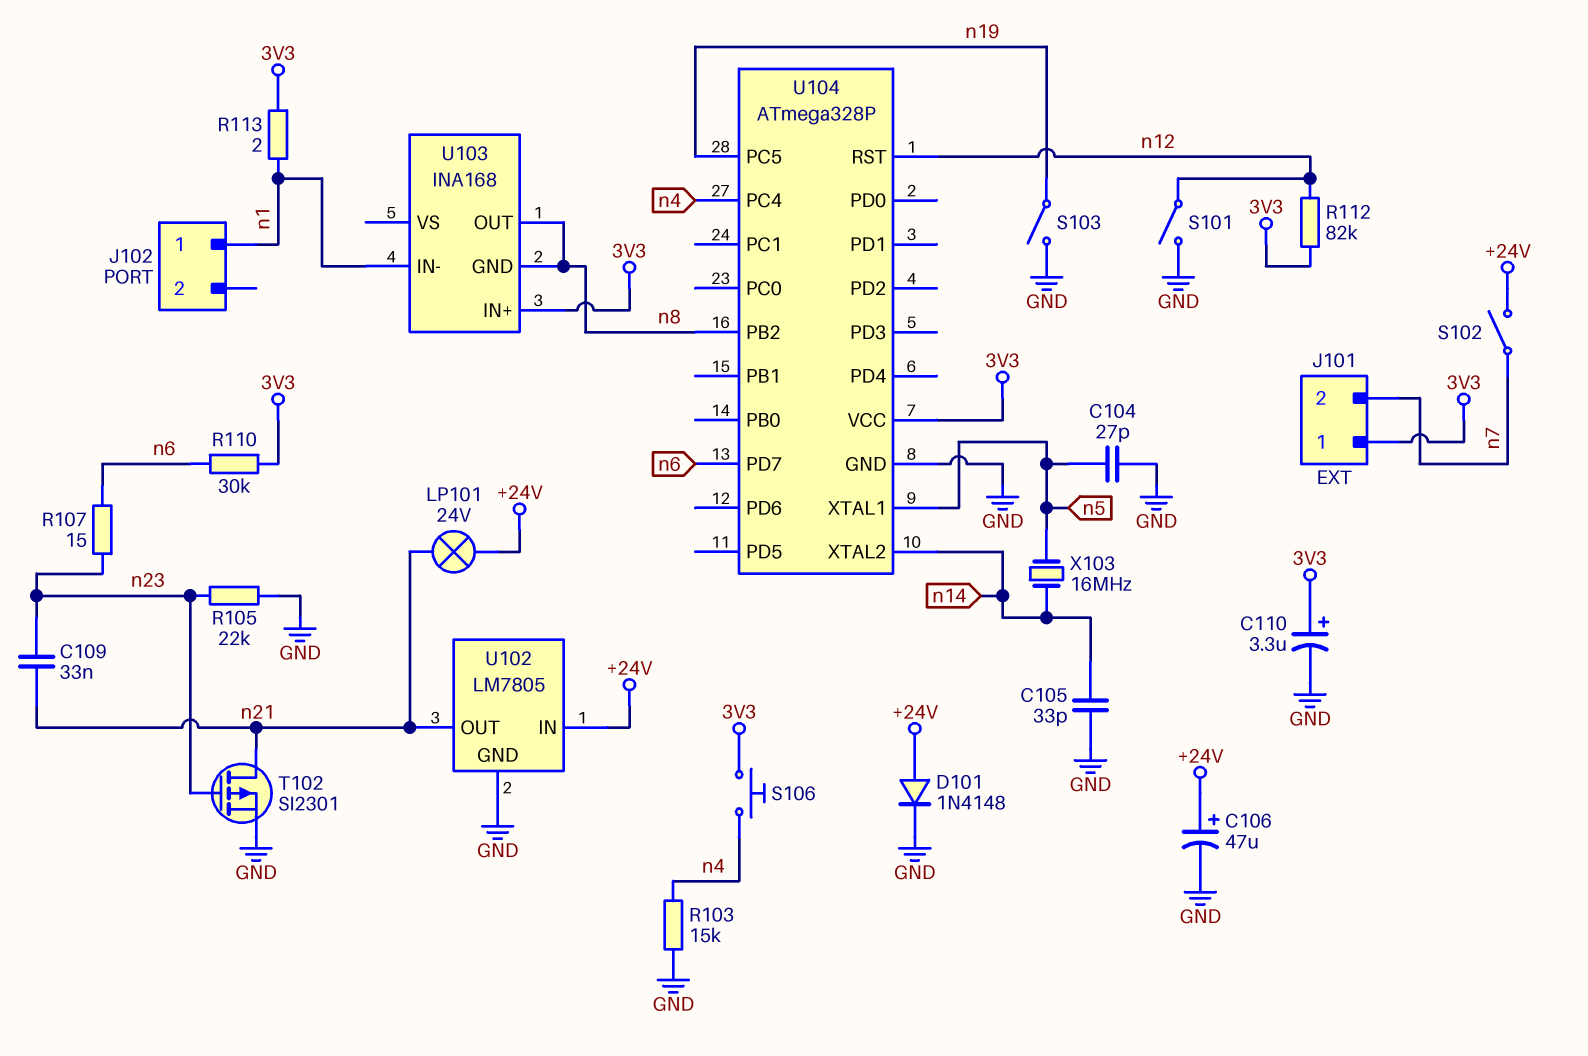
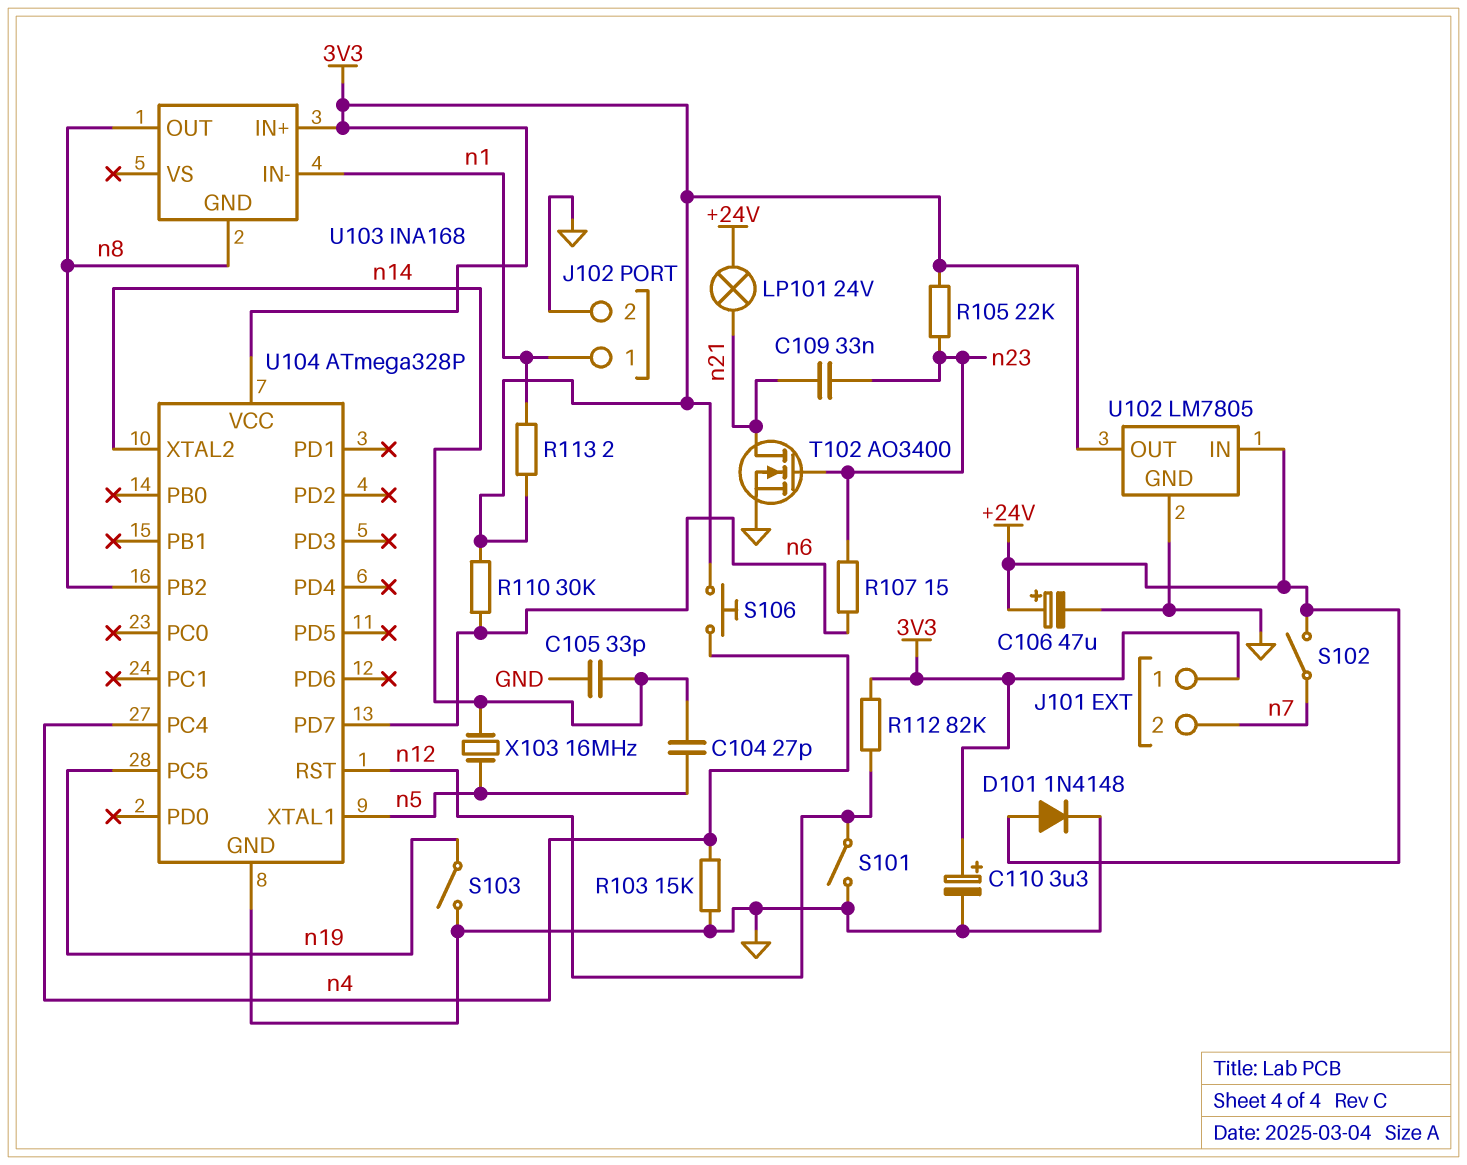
C104: 27pF (GND, n5) -> 27pF (n5, n14)
J102 pin 2: none -> GND
R105: 22k (GND, n23) -> 22k (3V3, n23)
T102: PMOS SI2301 (G n23, D n21, S GND) -> NMOS AO3400 (G n23, D n21, S GND)
U102 pin OUT: n21 -> 3V3

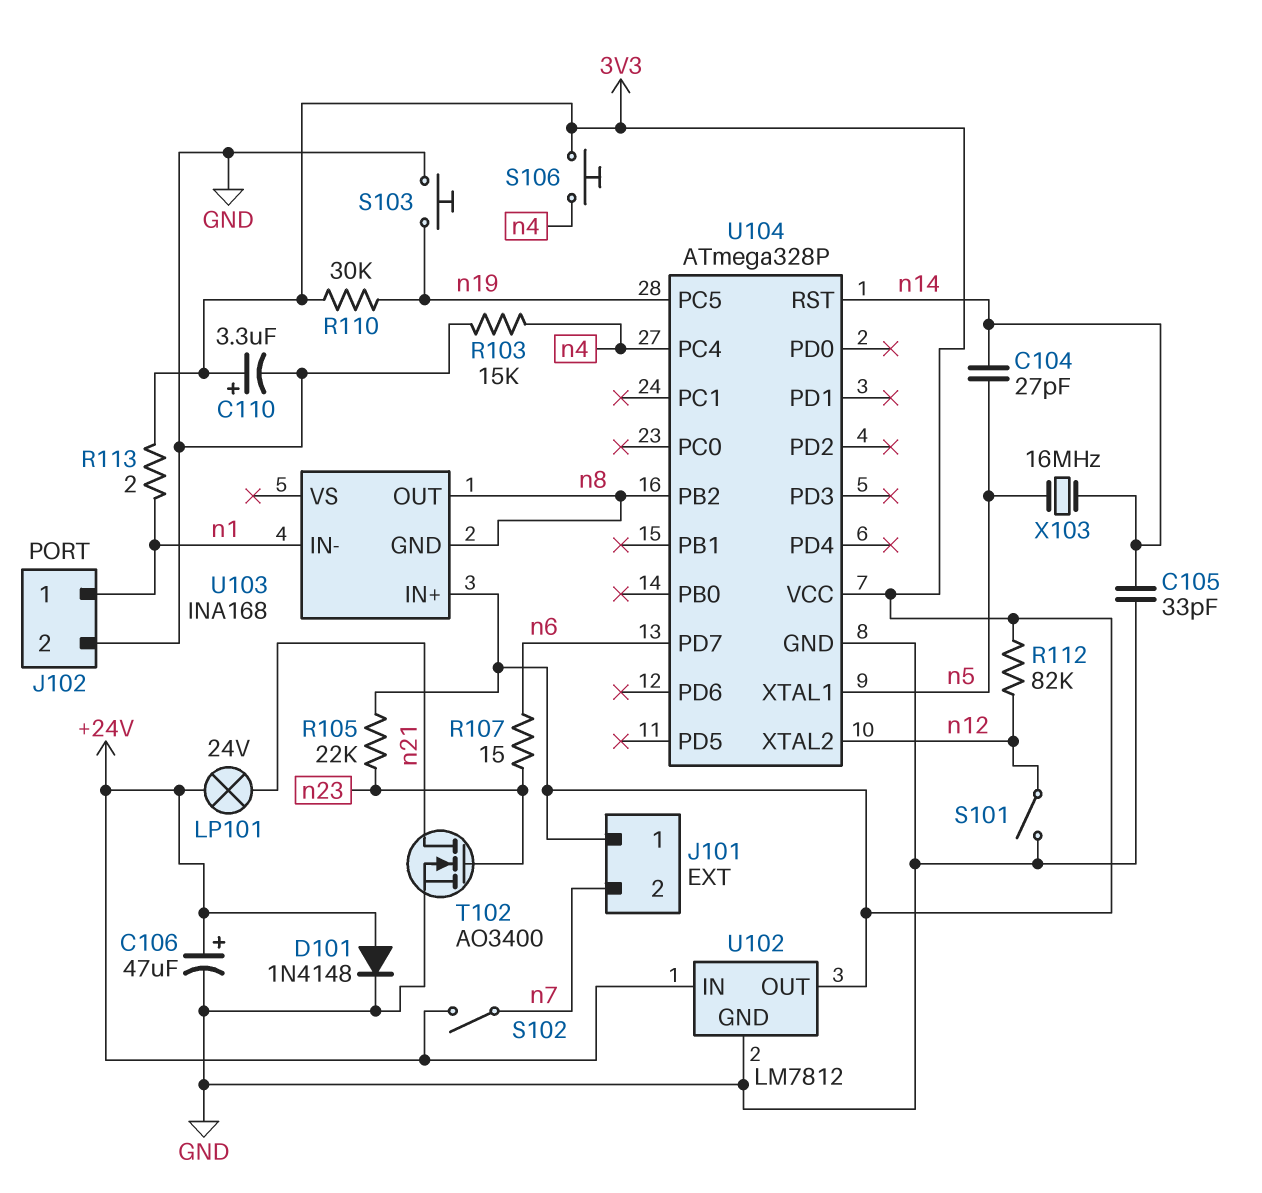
C109: 33nF (n21, n23) -> none
R110: 30k (3V3, n6) -> 30k (3V3, n19)
S103: switch (GND, n19) -> button (GND, n19)
U102: LM7805 -> LM7812
U104 pin RST: n12 -> n14
U104 pin XTAL2: n14 -> n12

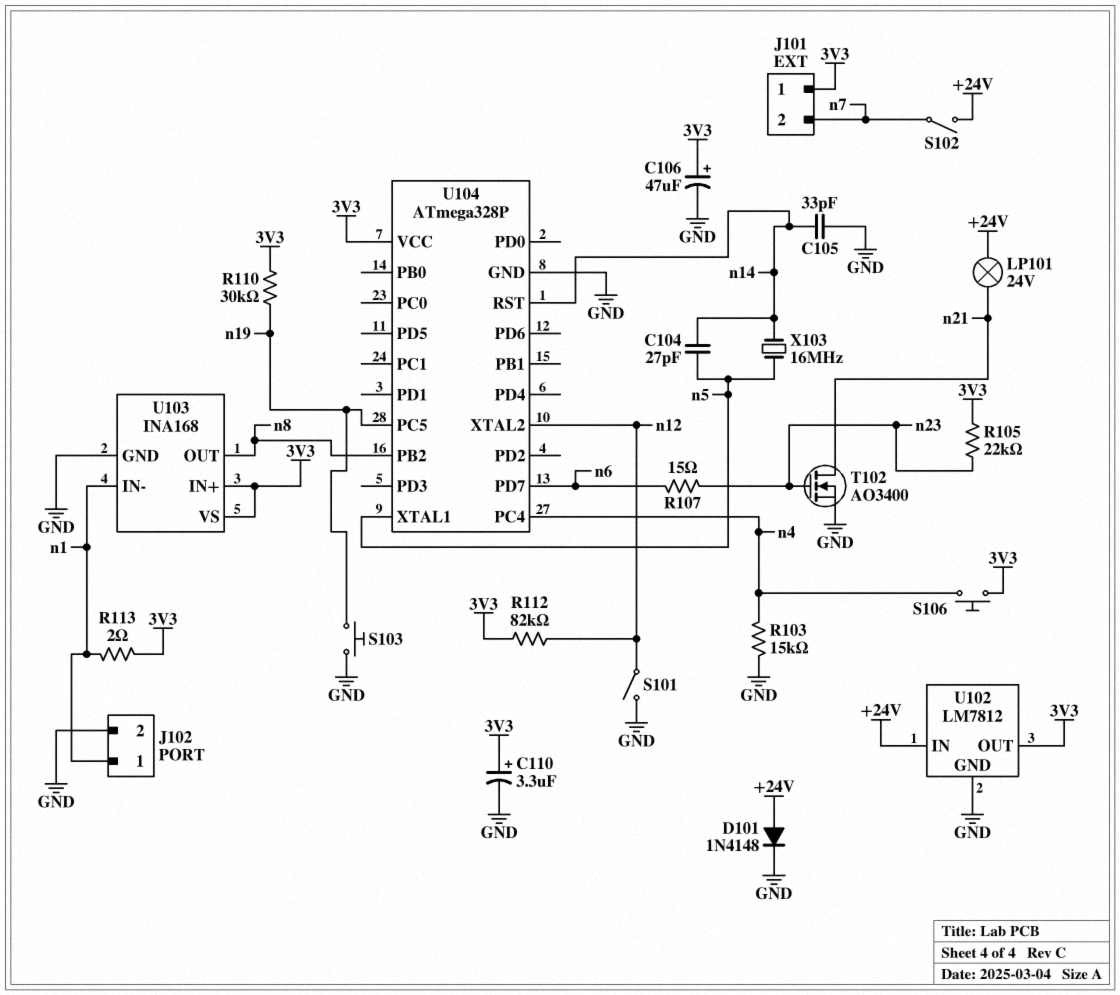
C106: 47uF (plus +24V, minus GND) -> 47uF (plus 3V3, minus GND)
U103 pin GND: n8 -> GND
U103 pin VS: none -> 3V3

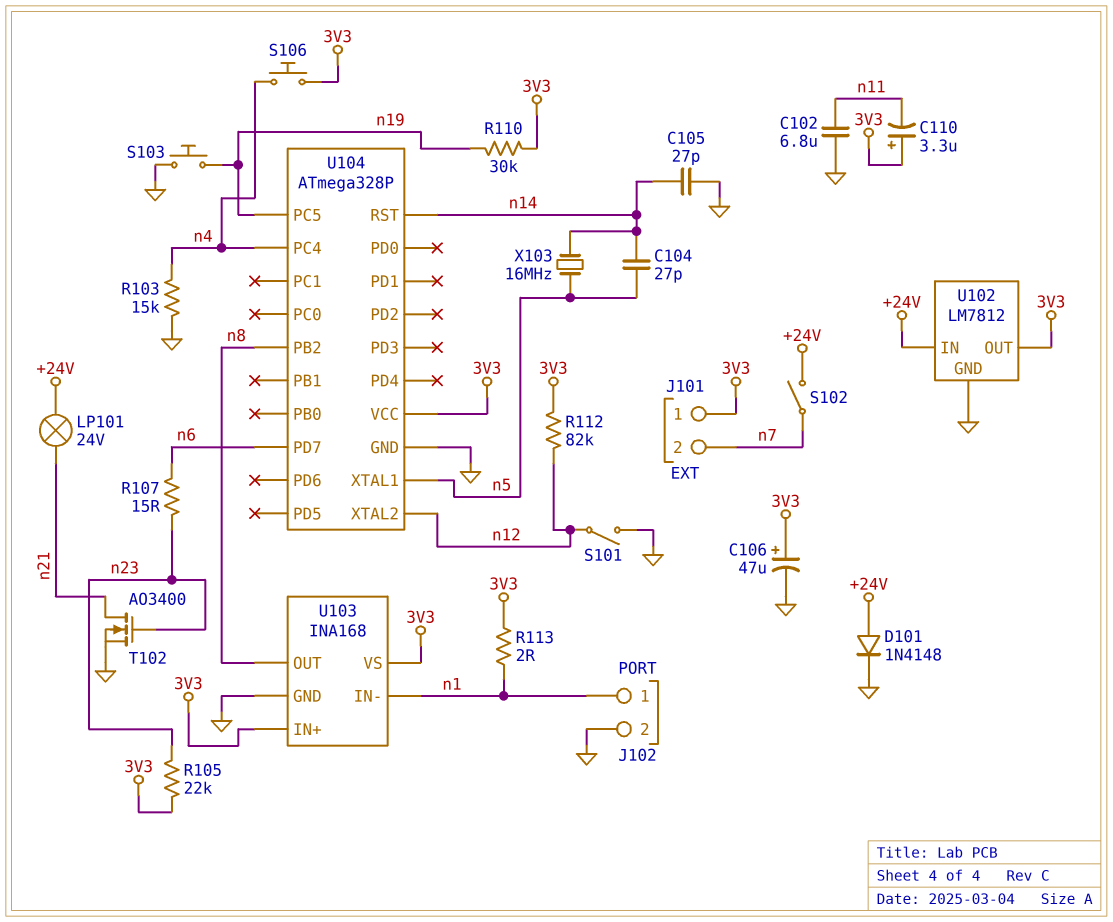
C102: none -> 6.8uF (GND, n11)
C105: 33pF (GND, n14) -> 27pF (GND, n14)
C110: 3.3uF (plus 3V3, minus GND) -> 3.3uF (plus 3V3, minus n11)

